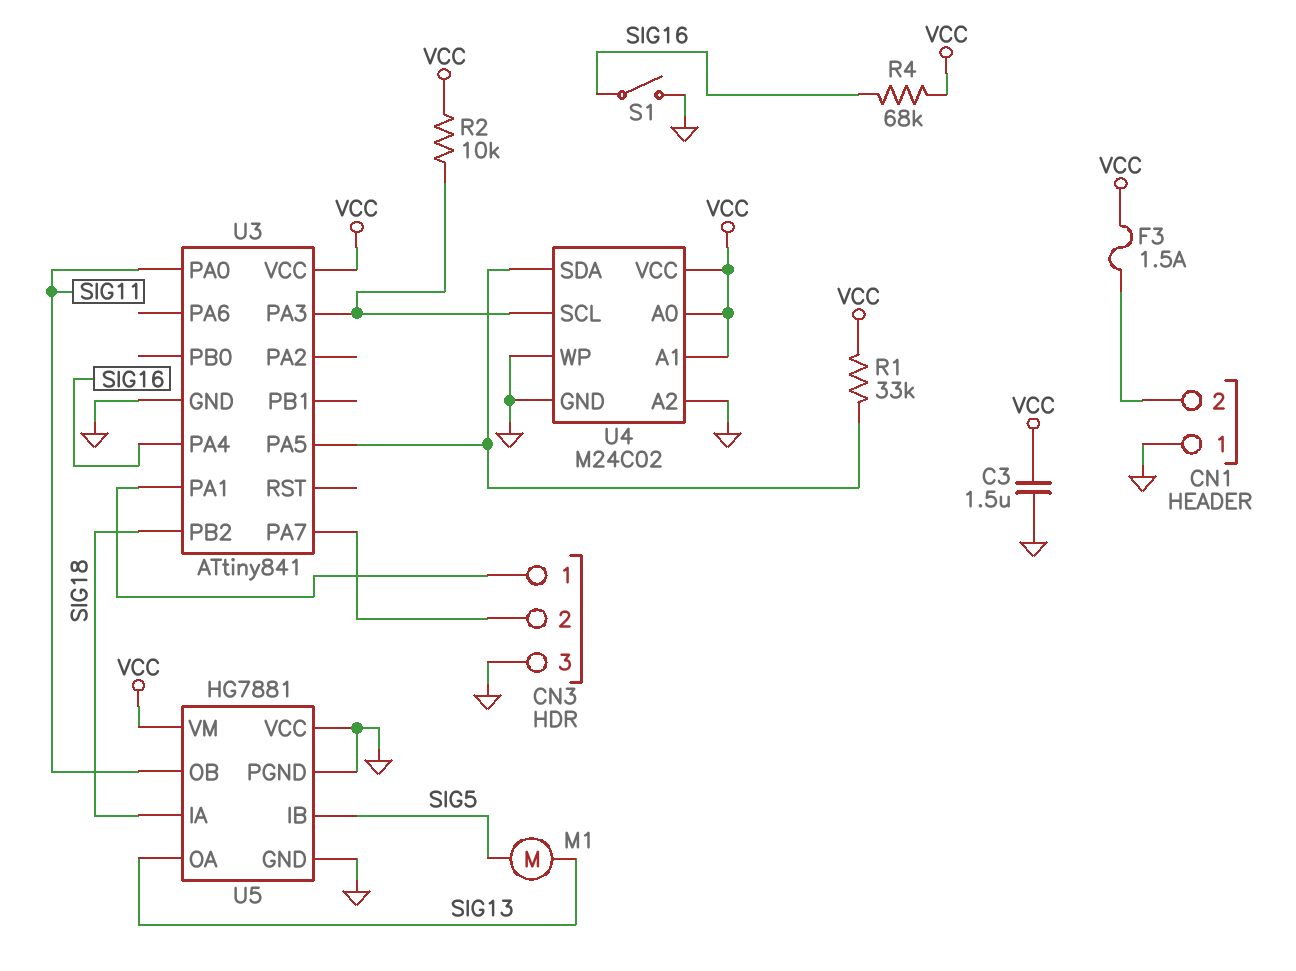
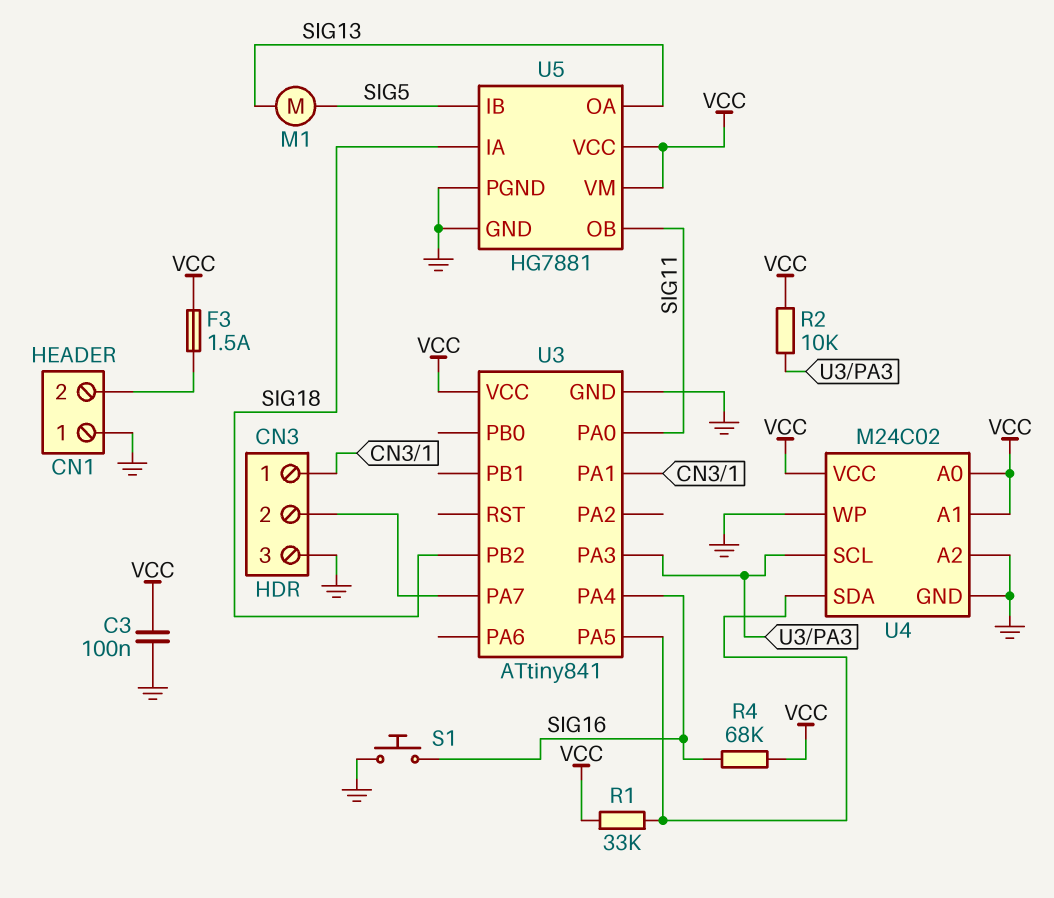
C3: 1.5uF (GND, VCC) -> 100nF (GND, VCC)
S1: switch (GND, SIG16) -> button (GND, SIG16)
U5 pin VCC: GND -> VCC

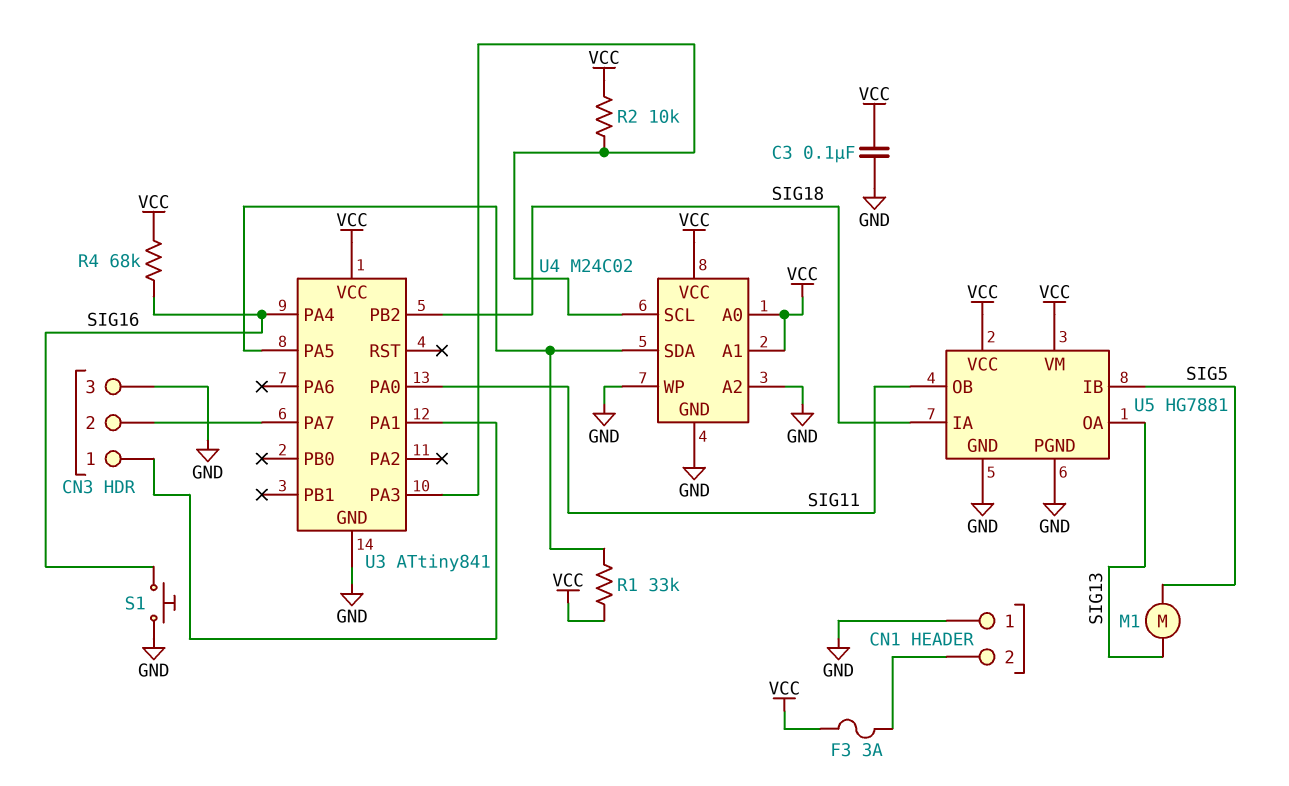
F3: 1.5A (CN1/2, VCC) -> 3A (CN1/2, VCC)

